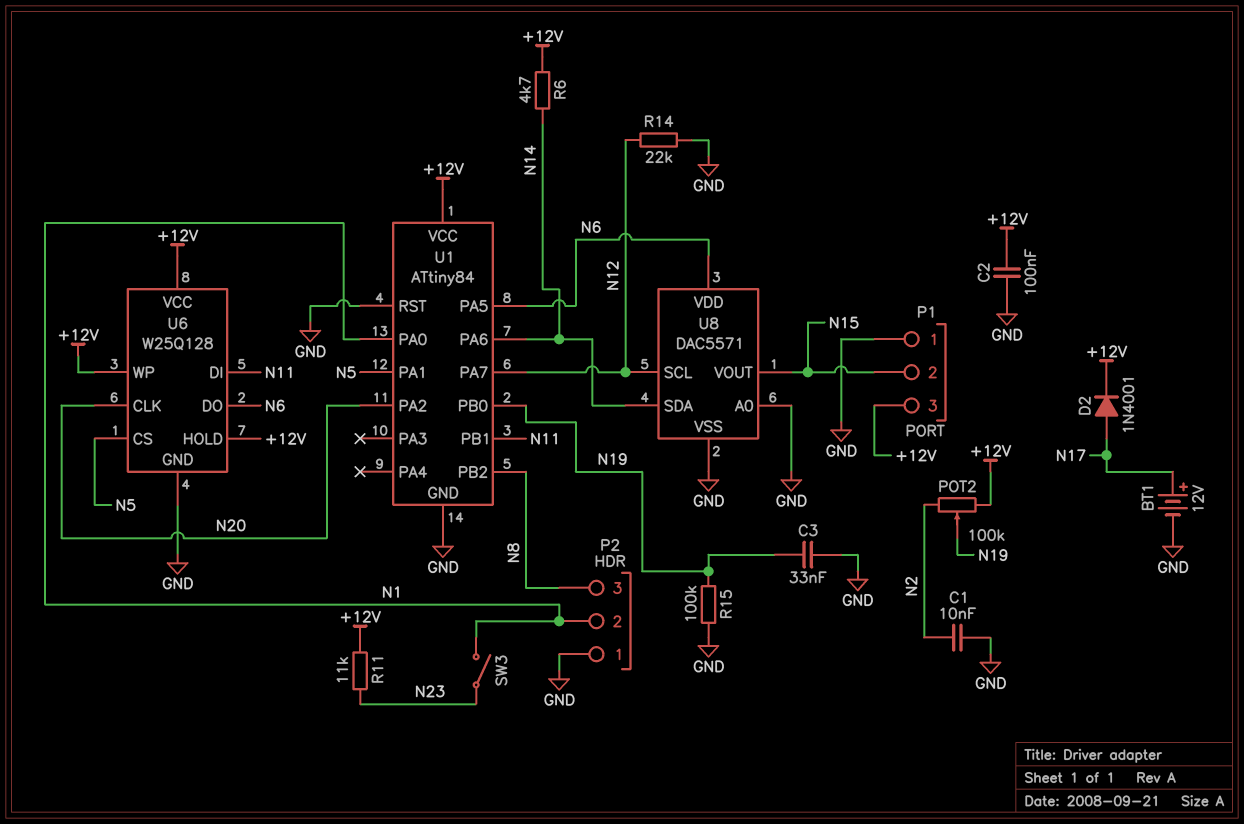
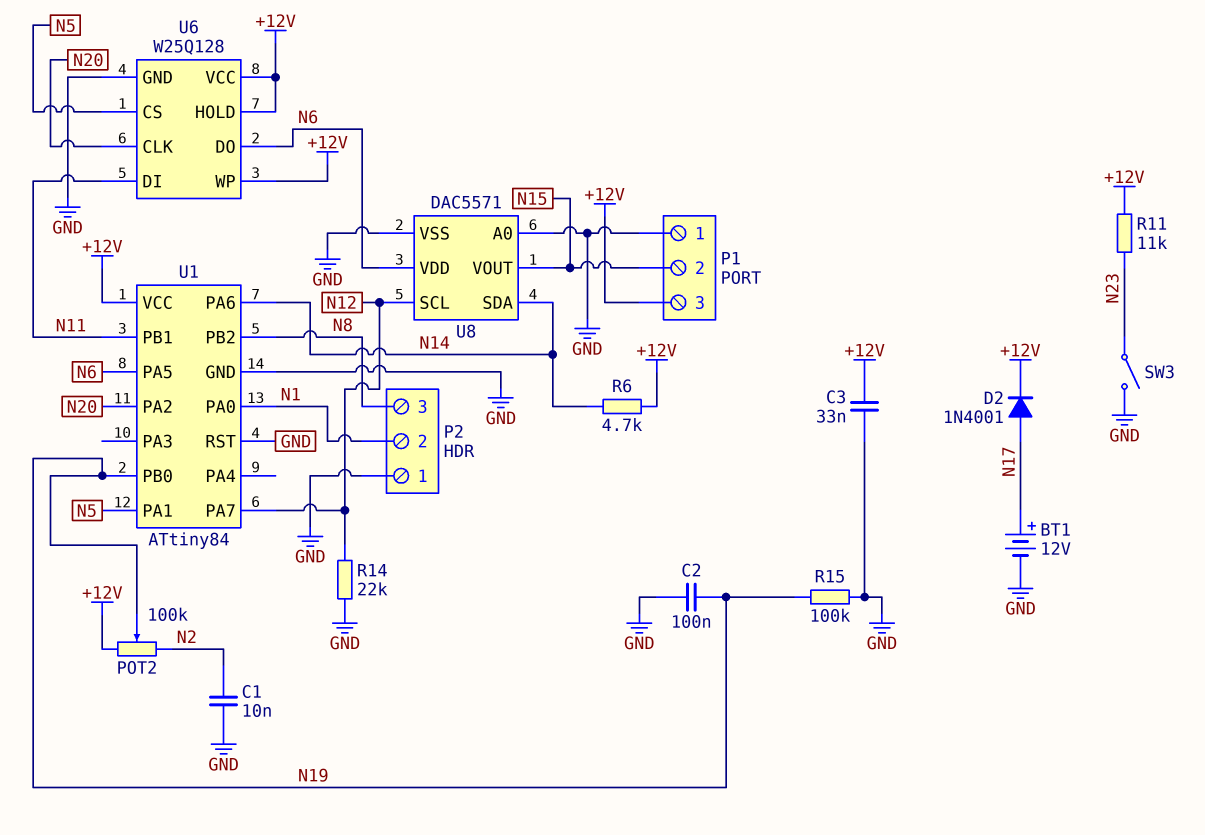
C2: 100nF (+12V, GND) -> 100nF (GND, N19)
C3: 33nF (GND, N19) -> 33nF (+12V, GND)
SW3: switch (N1, N23) -> switch (GND, N23)

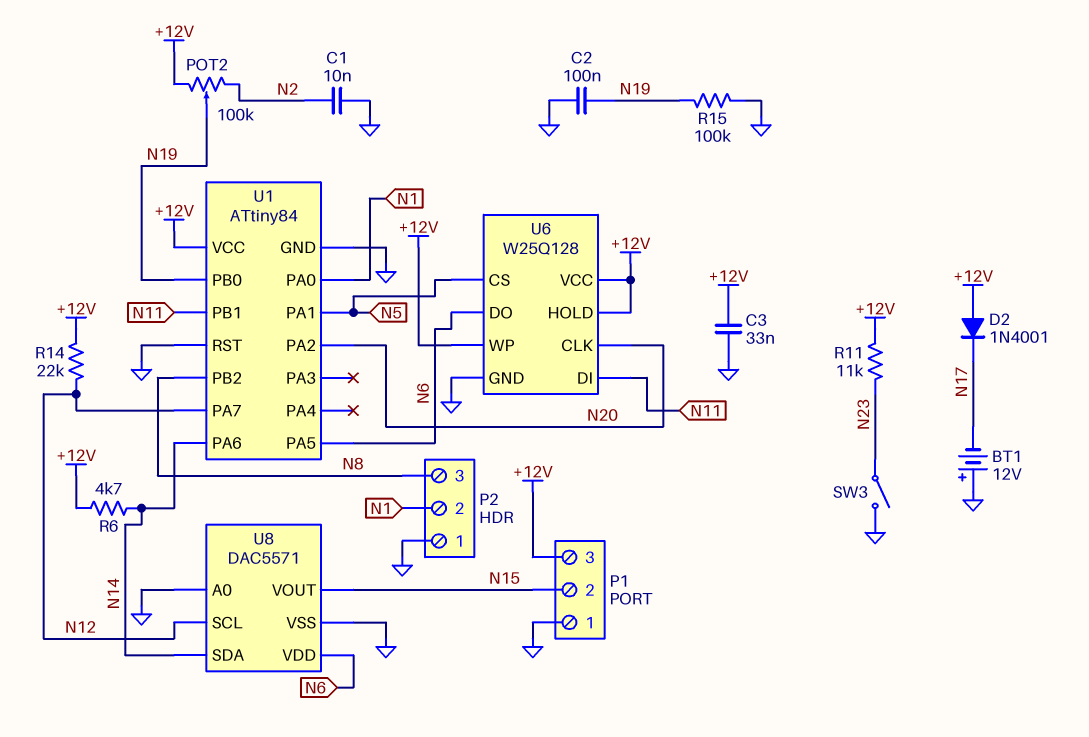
BT1: 12V (plus N17, minus GND) -> 12V (plus GND, minus N17)
D2: diode 1N4001 (A N17, K +12V) -> diode 1N4001 (A +12V, K N17)
R14: 22k (GND, N12) -> 22k (+12V, N12)

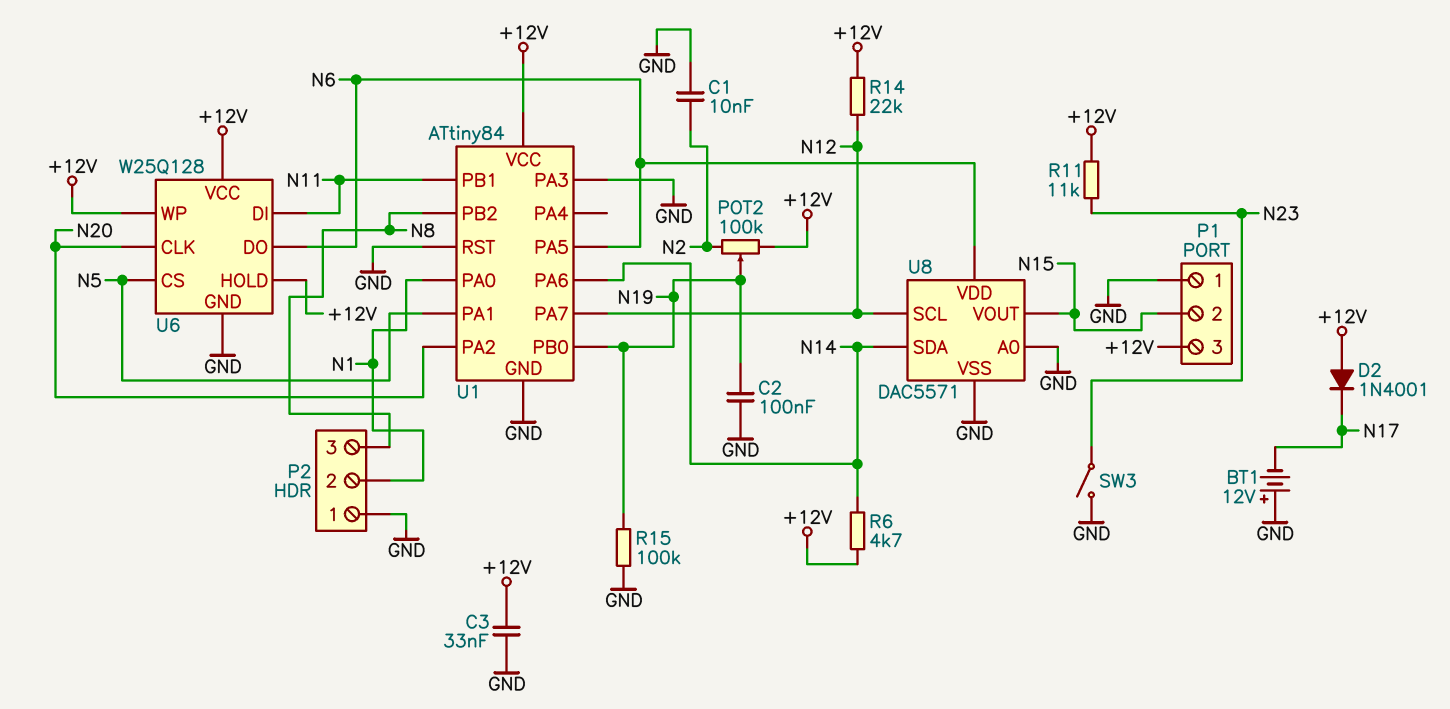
U1 pin PA3: none -> GND

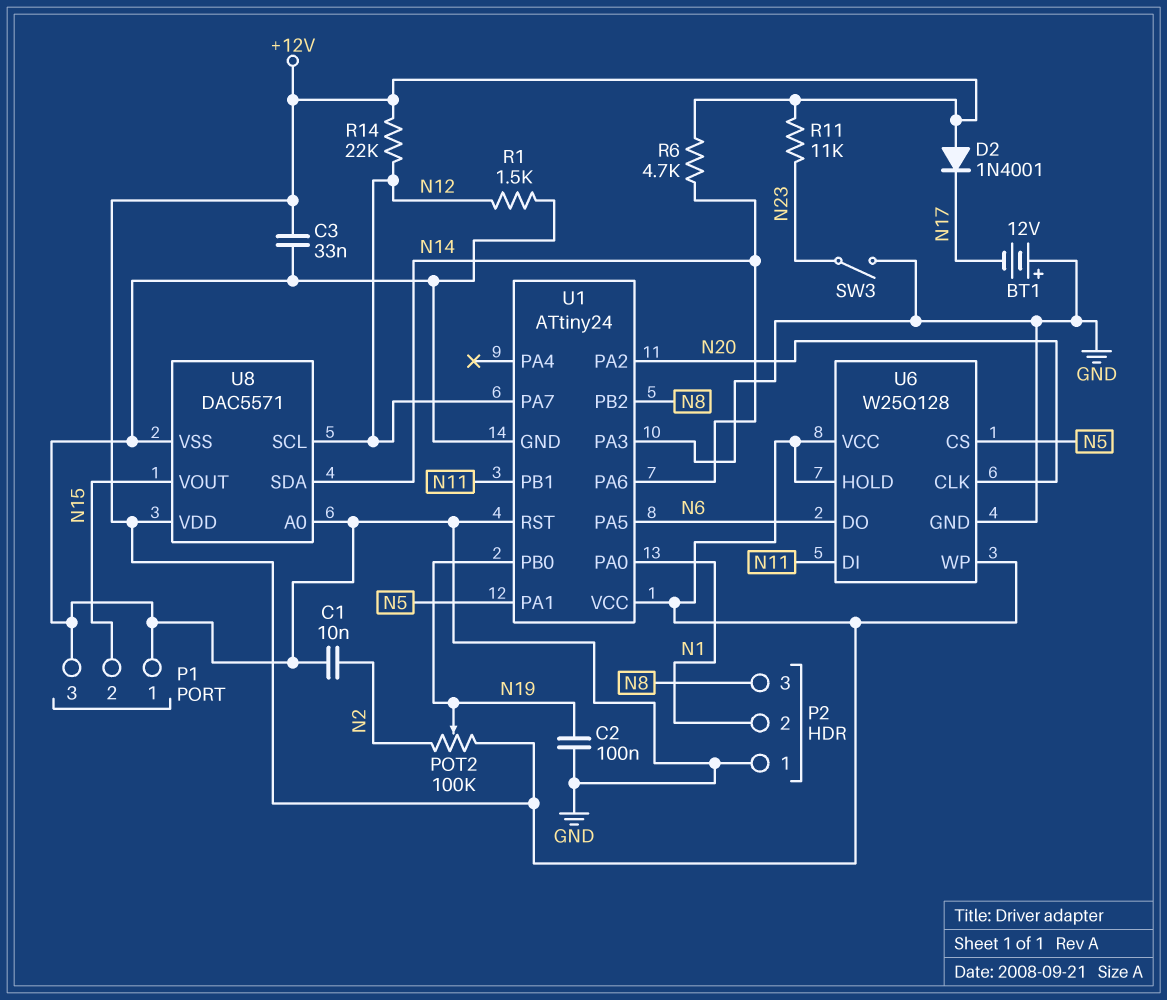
P1 pin 3: +12V -> GND
R1: none -> 1.5k (GND, N12)
R15: 100k (GND, N19) -> none
U1: ATtiny84 -> ATtiny24
U8 pin VDD: N6 -> +12V

